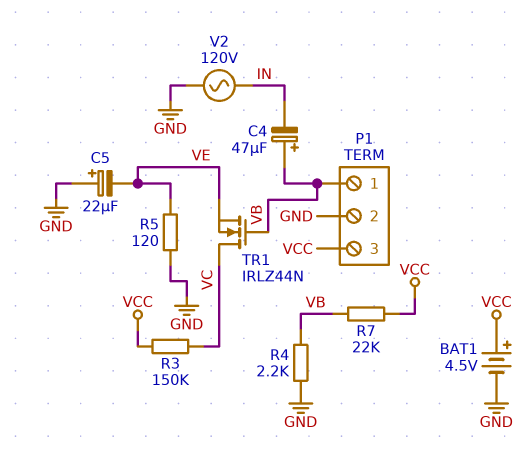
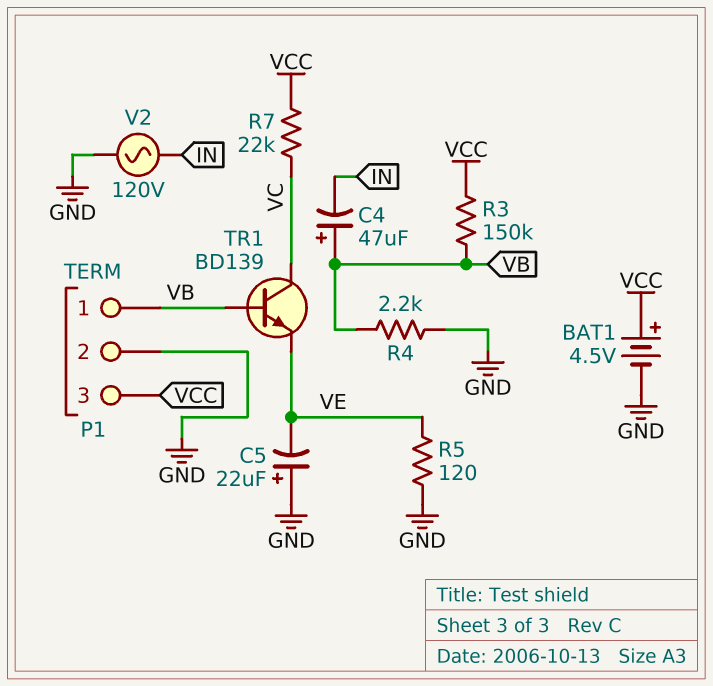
R3: 150k (VC, VCC) -> 150k (VB, VCC)
R7: 22k (VB, VCC) -> 22k (VC, VCC)
TR1: NMOS IRLZ44N (G VB, D VC, S VE) -> NPN BD139 (B VB, C VC, E VE)

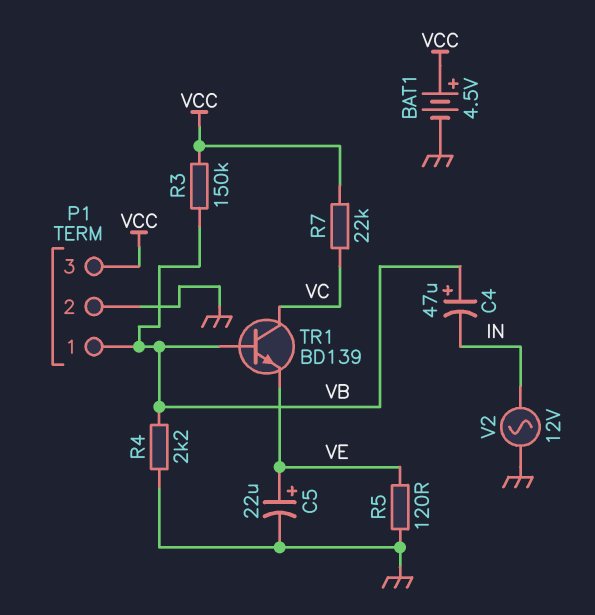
C5: 22uF (plus GND, minus VE) -> 22uF (plus VE, minus GND)
V2: AC 120V (GND, IN) -> AC 12V (GND, IN)

